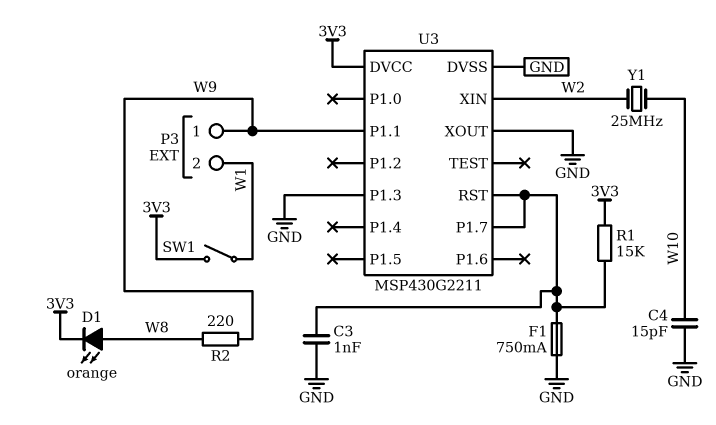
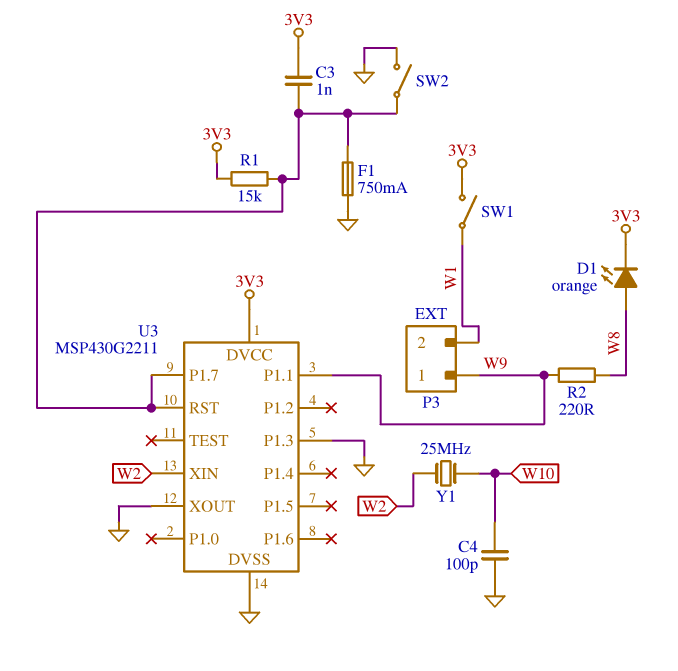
C3: 1nF (GND, U3/P1.7) -> 1nF (3V3, U3/P1.7)
C4: 15pF (GND, W10) -> 100pF (GND, W10)
SW2: none -> switch (GND, U3/P1.7)

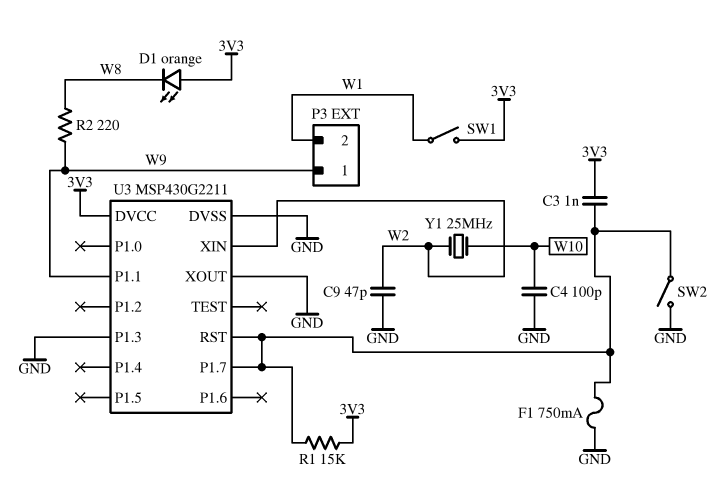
C9: none -> 47pF (GND, W2)
D1: LED orange (A W8, K 3V3) -> LED orange (A 3V3, K W8)

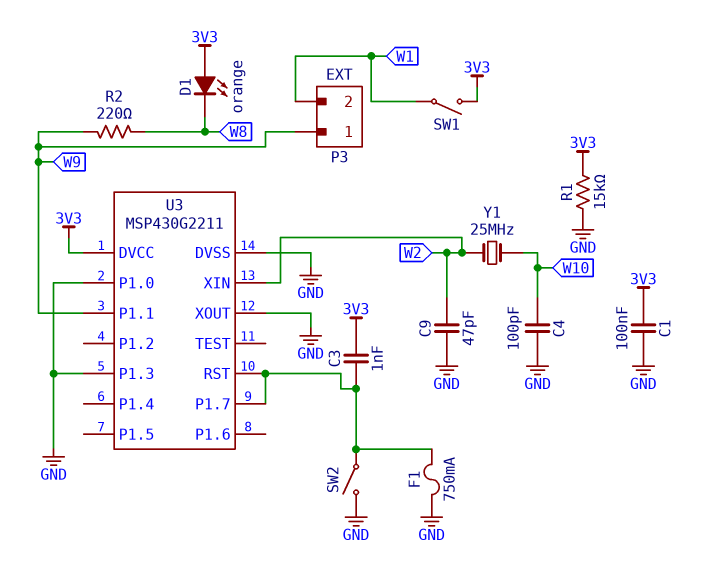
C1: none -> 100nF (3V3, GND)
R1: 15k (3V3, U3/P1.7) -> 15k (3V3, GND)
U3 pin P1.0: none -> GND

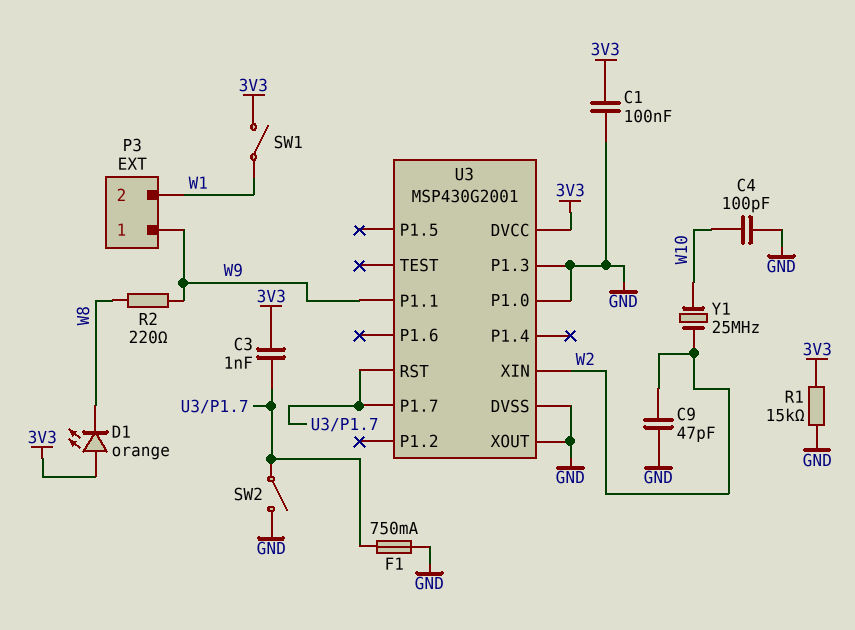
U3: MSP430G2211 -> MSP430G2001

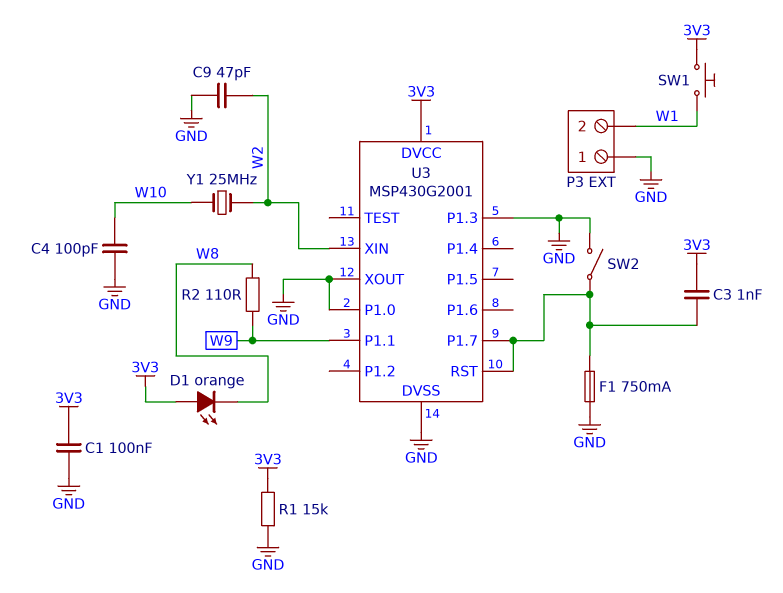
P3 pin 1: W9 -> GND
R2: 220 (W8, W9) -> 110 (W8, W9)
SW1: switch (3V3, W1) -> button (3V3, W1)

